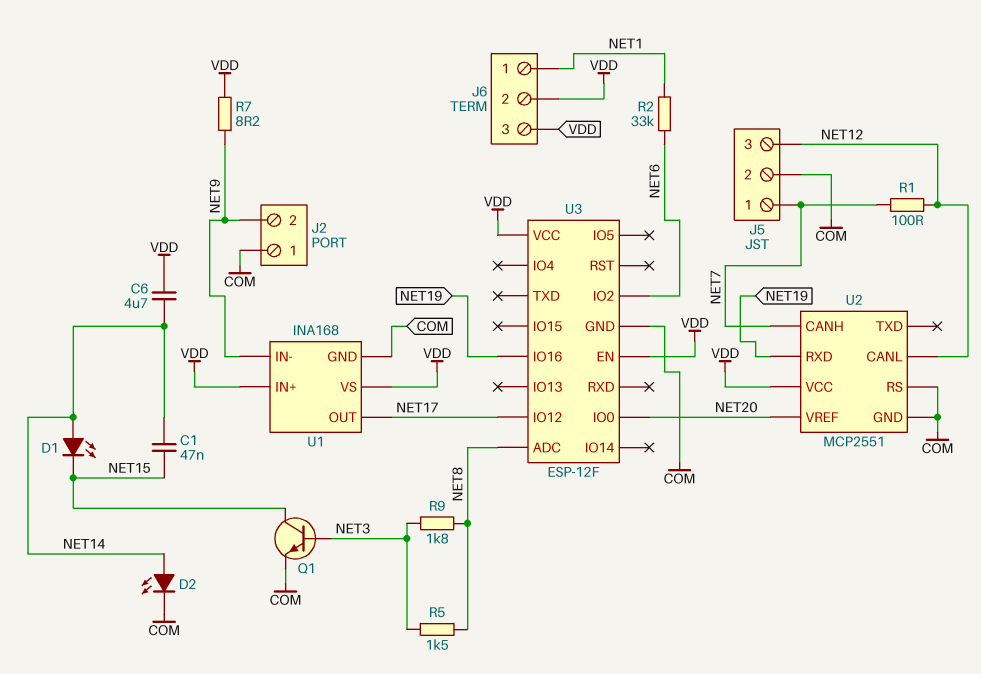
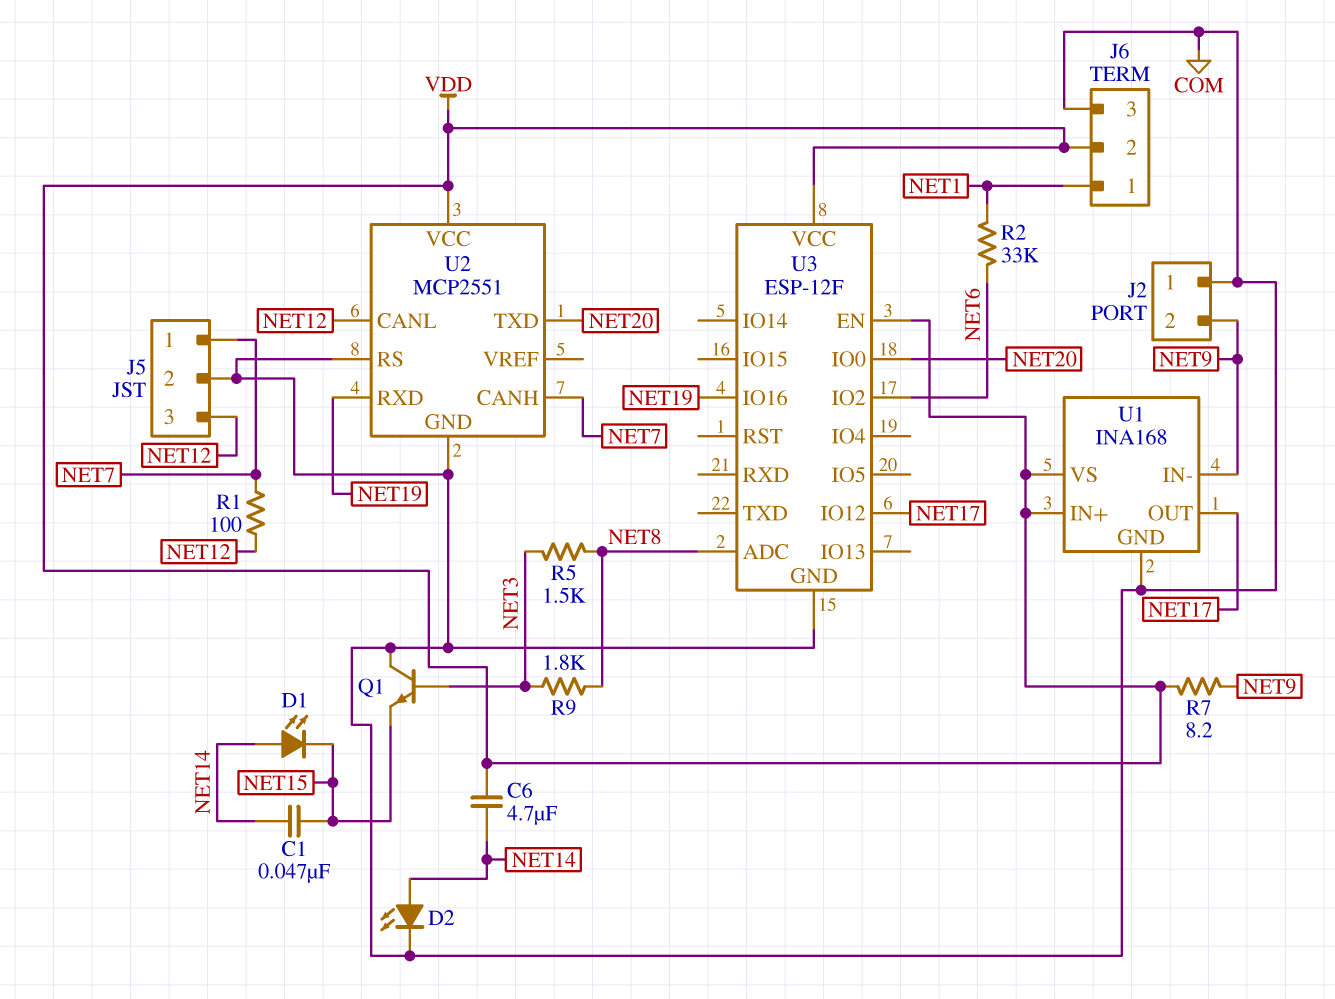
J6 pin 3: VDD -> COM
Q1: NPN (B NET3, C NET15, E COM) -> NPN (B NET3, C COM, E NET15)
U2 pin TXD: none -> NET20
U2 pin VREF: NET20 -> none

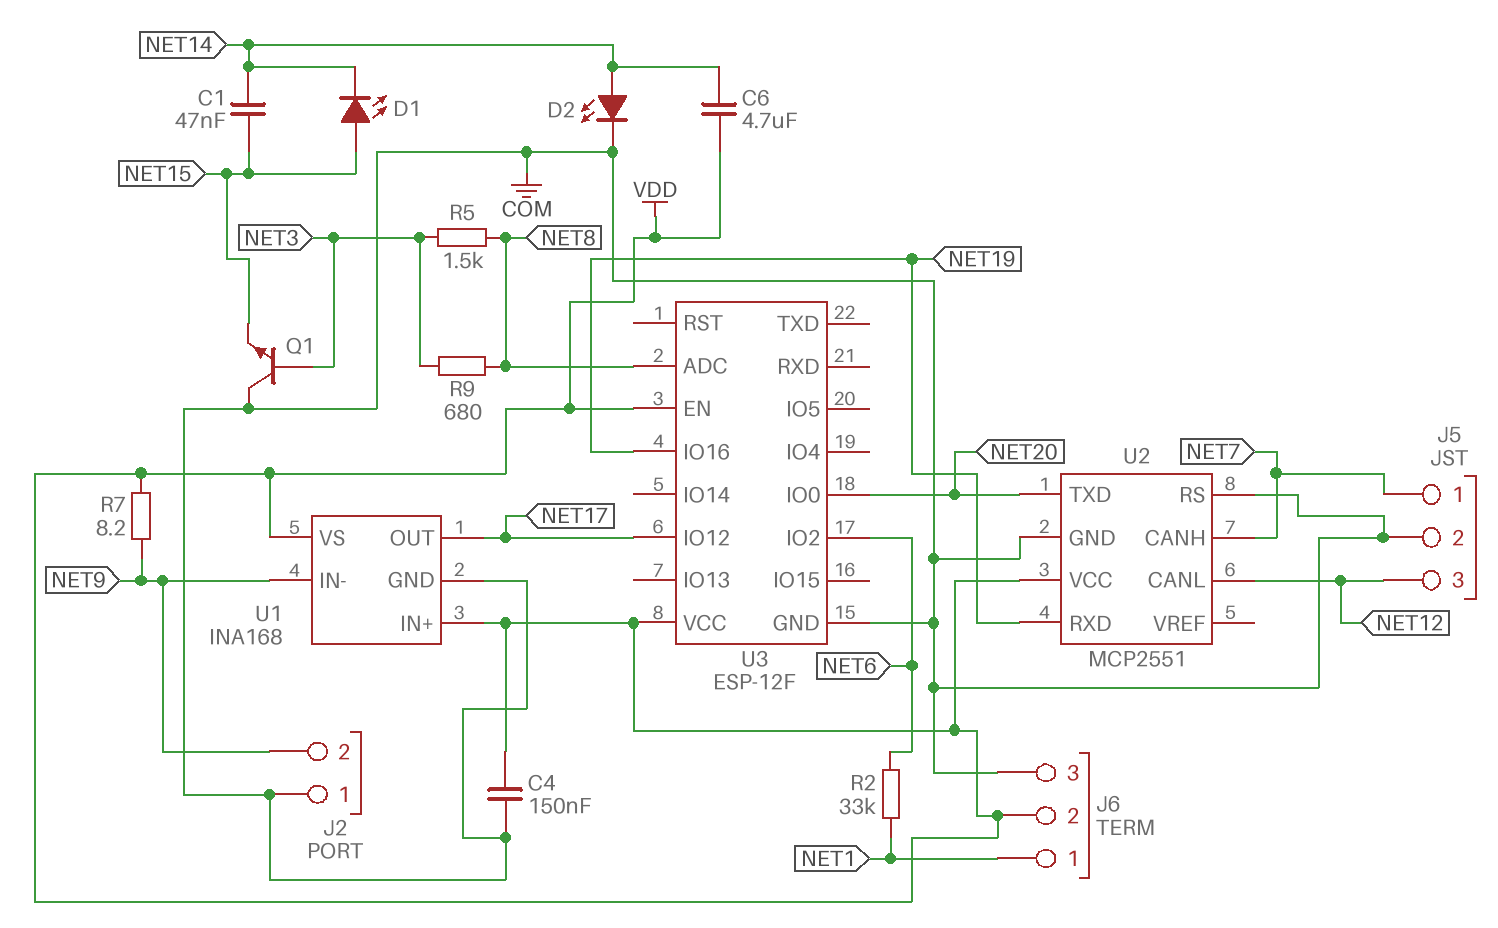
C4: none -> 150nF (COM, VDD)
D1: LED (A NET14, K NET15) -> LED (A NET15, K NET14)
R1: 100 (NET7, NET12) -> none
R9: 1.8k (NET3, NET8) -> 680 (NET3, NET8)

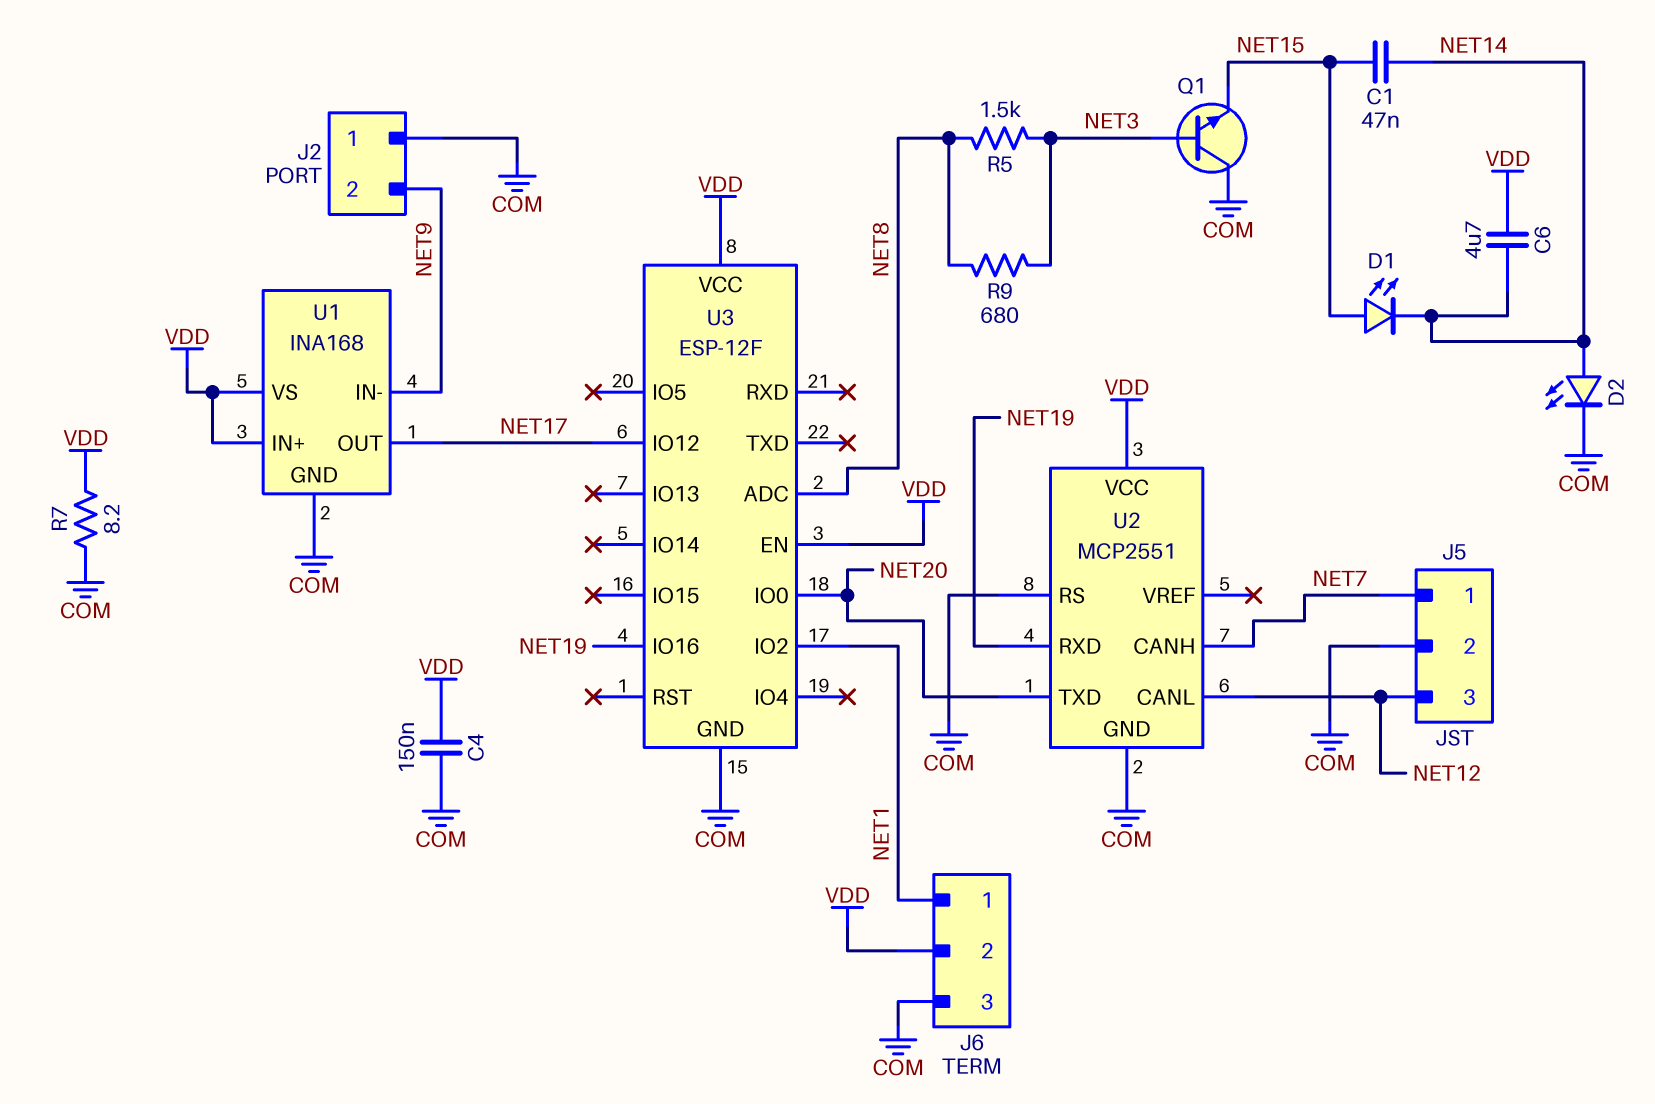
R2: 33k (NET1, NET6) -> none
R7: 8.2 (NET9, VDD) -> 8.2 (COM, VDD)
U3 pin IO2: NET6 -> NET1

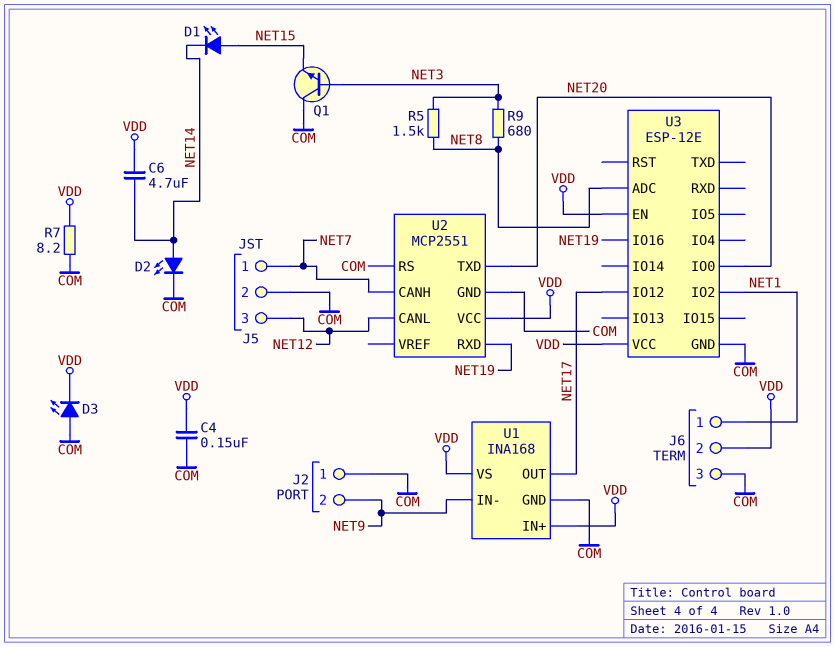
C1: 47nF (NET14, NET15) -> none
D3: none -> LED (A COM, K VDD)
U3: ESP-12F -> ESP-12E

